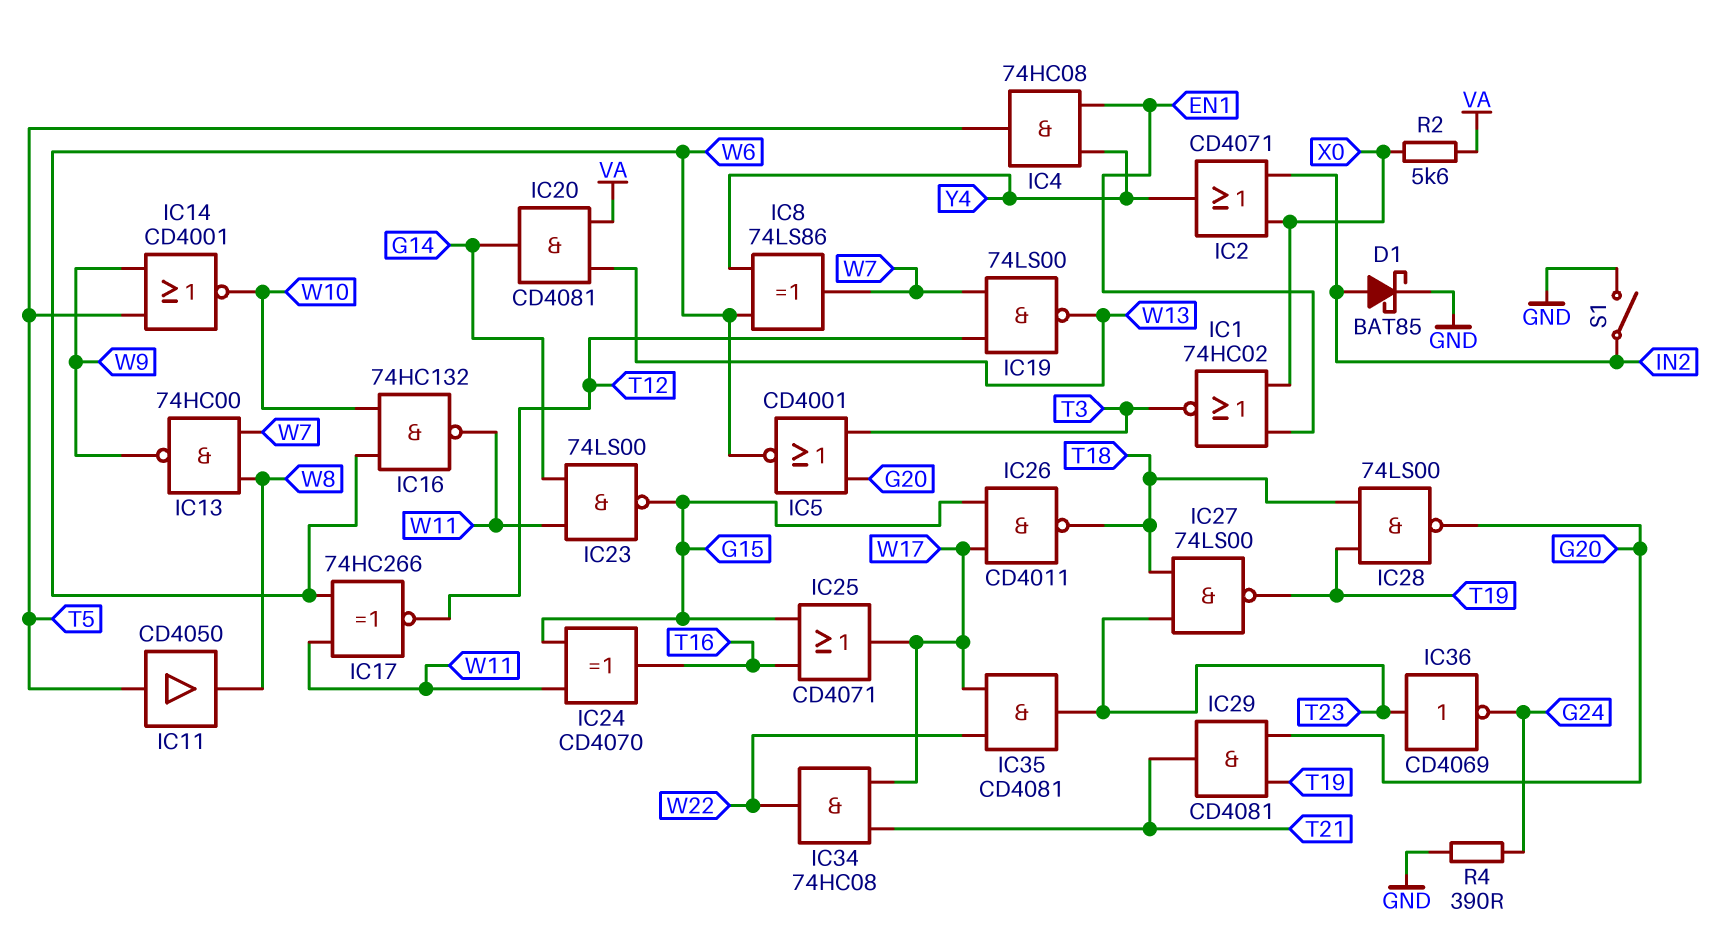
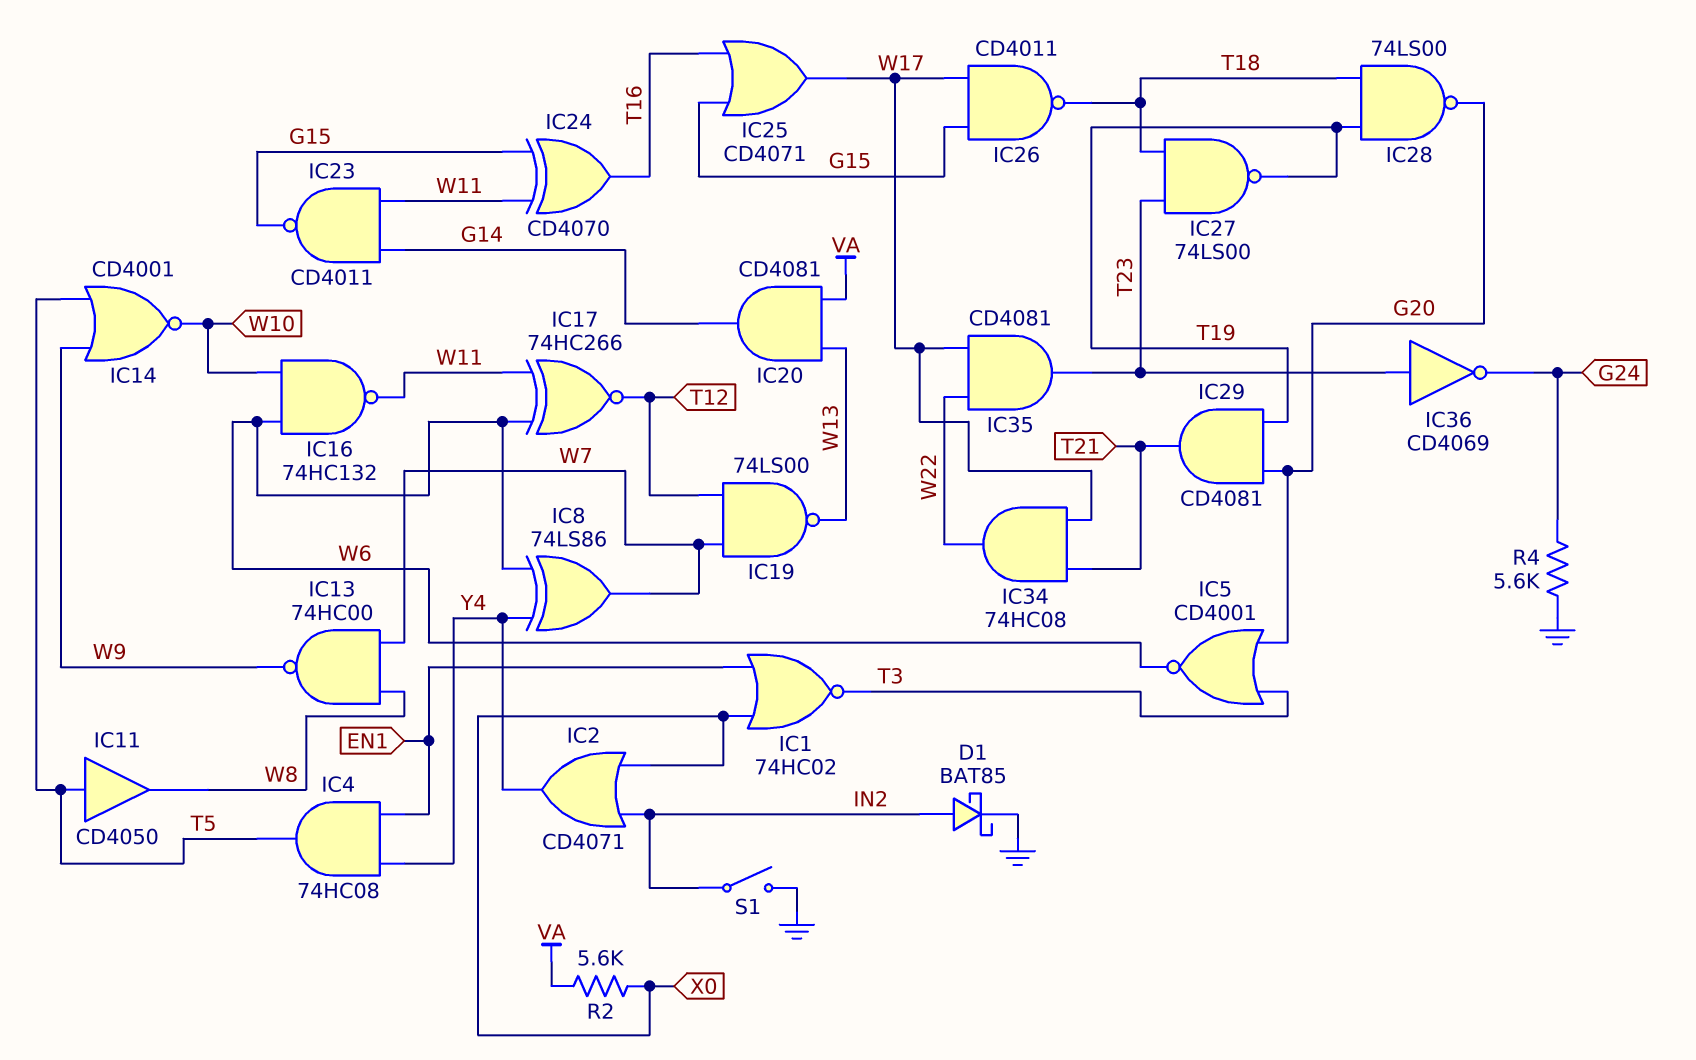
IC23: NAND 74LS00 (in G14, in W11, out G15) -> NAND CD4011 (in G14, in W11, out G15)
R4: 390 (G24, GND) -> 5.6k (G24, GND)

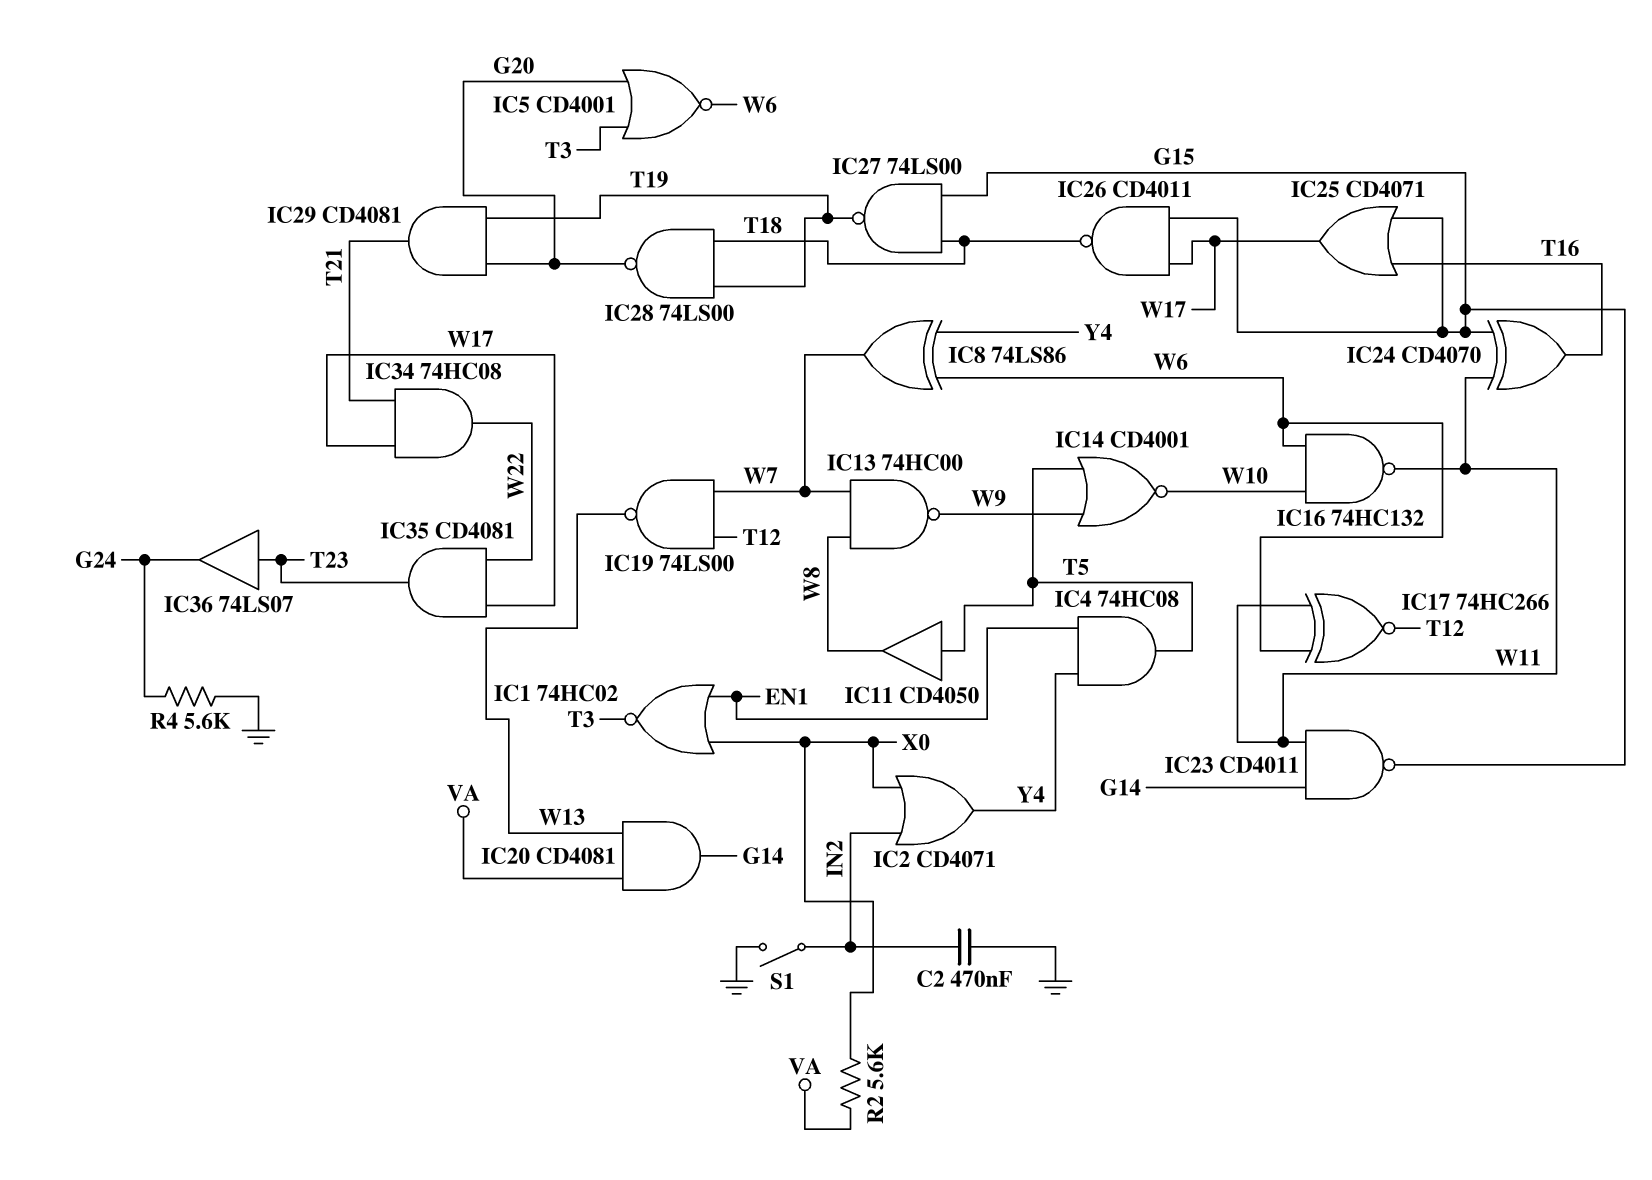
C2: none -> 470nF (GND, IN2)
D1: schottky BAT85 (A IN2, K GND) -> none
IC27: NAND 74LS00 (in T18, in T23, out T19) -> NAND 74LS00 (in G15, in T18, out T19)
IC36: NOT CD4069 (in T23, out G24) -> buffer 74LS07 (in T23, out G24)

